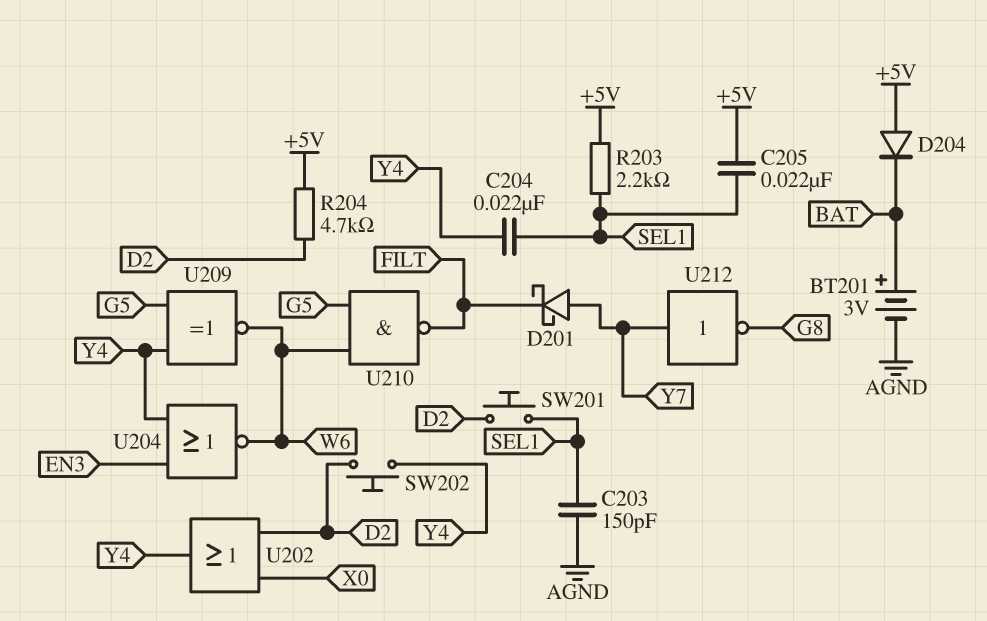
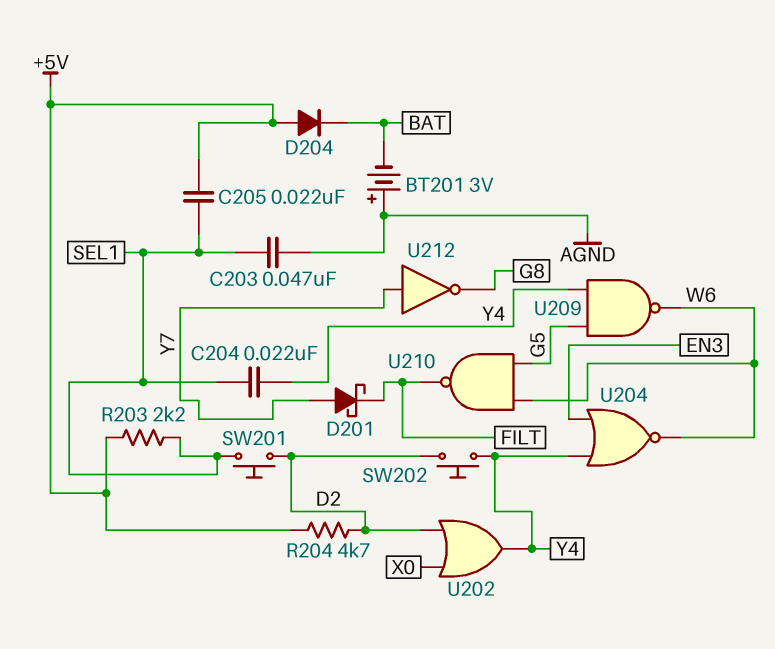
BT201: 3V (plus BAT, minus AGND) -> 3V (plus AGND, minus BAT)
C203: 150pF (AGND, SEL1) -> 47nF (AGND, SEL1)
U209: XNOR (in G5, in Y4, out W6) -> NAND (in G5, in Y4, out W6)

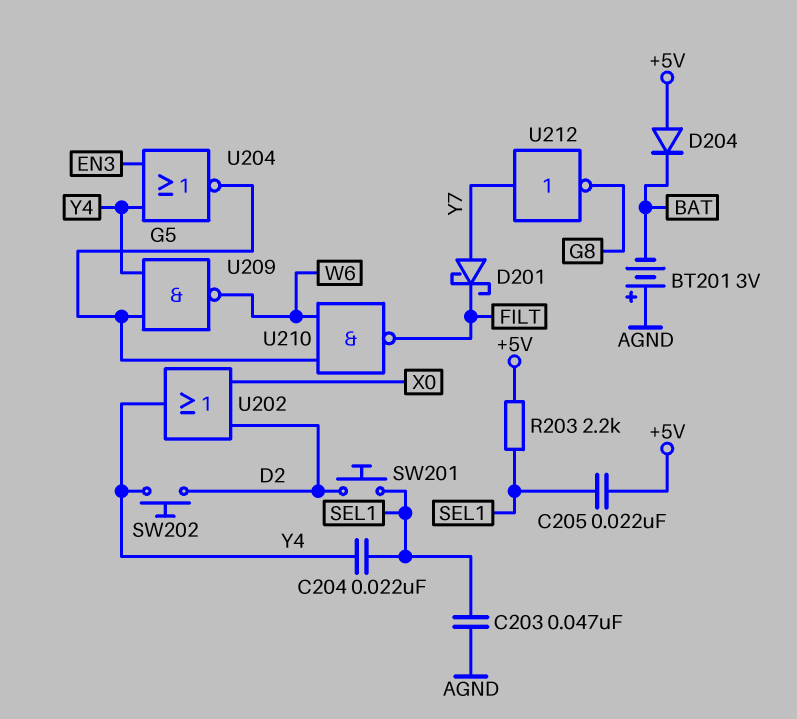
R204: 4.7k (+5V, D2) -> none
U204: NOR (in EN3, in Y4, out W6) -> NOR (in EN3, in Y4, out G5)

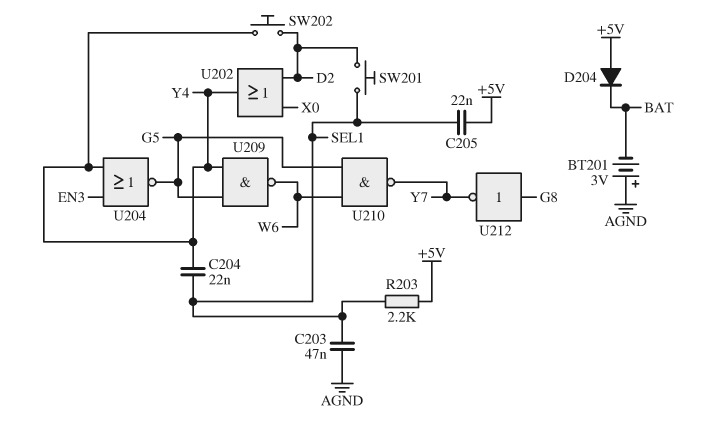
D201: schottky (A Y7, K FILT) -> none
U210: NAND (in G5, in W6, out FILT) -> NAND (in G5, in W6, out Y7)
U212: NOT (in Y7, out G8) -> NOT (in G8, out Y7)

